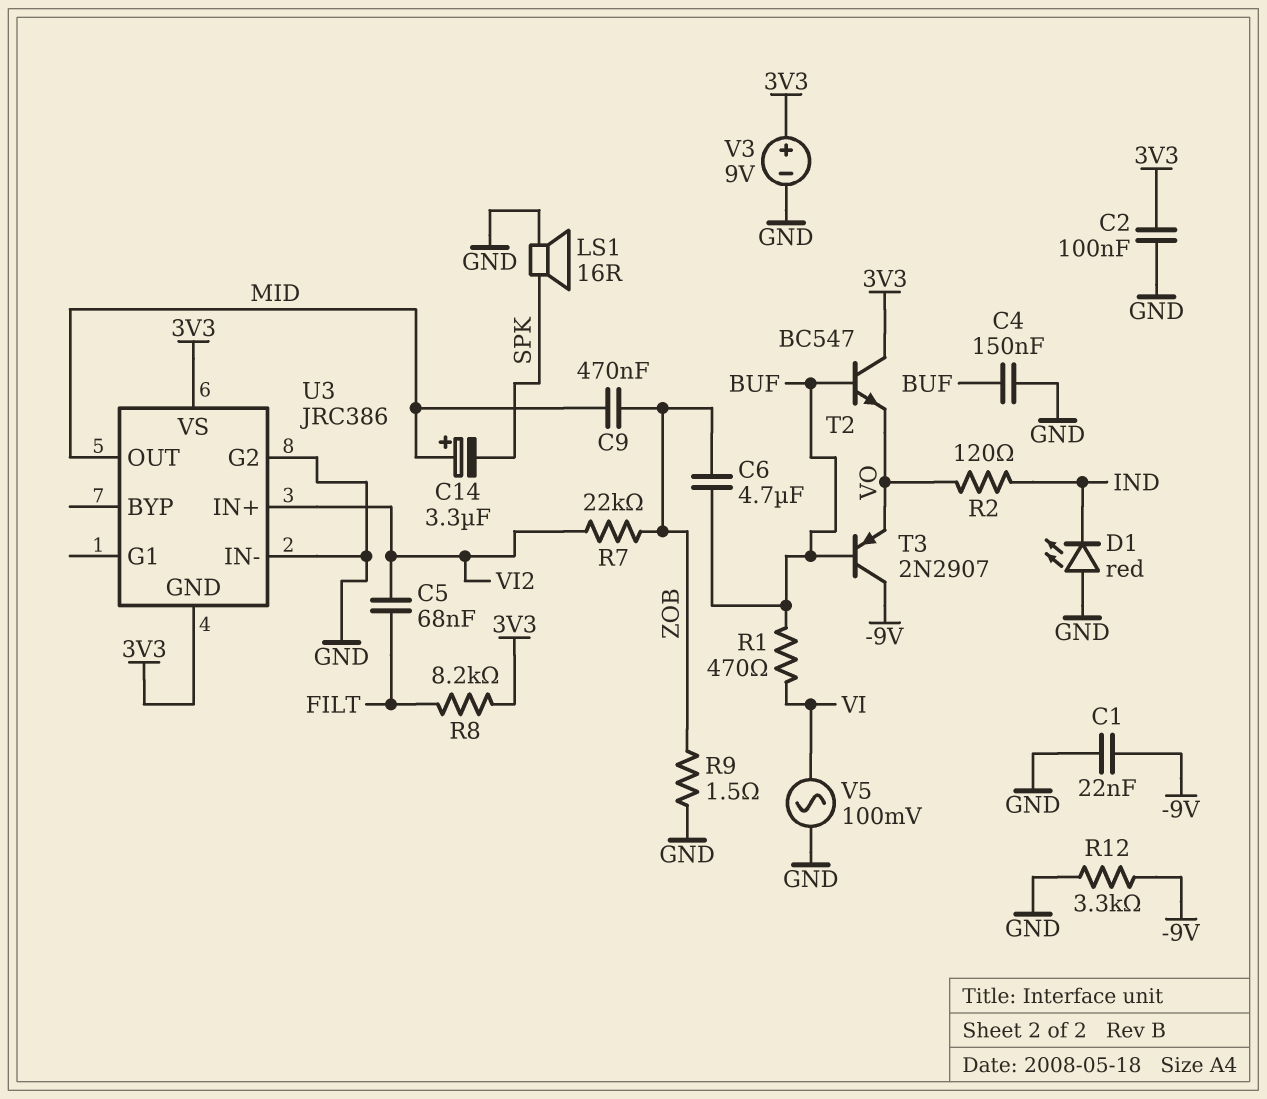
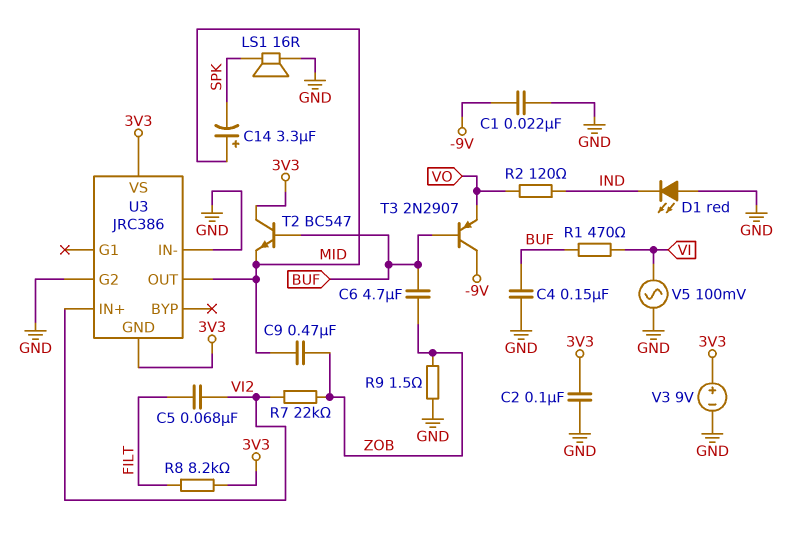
R12: 3.3k (-9V, GND) -> none
T2: NPN BC547 (B BUF, C 3V3, E VO) -> NPN BC547 (B BUF, C 3V3, E MID)

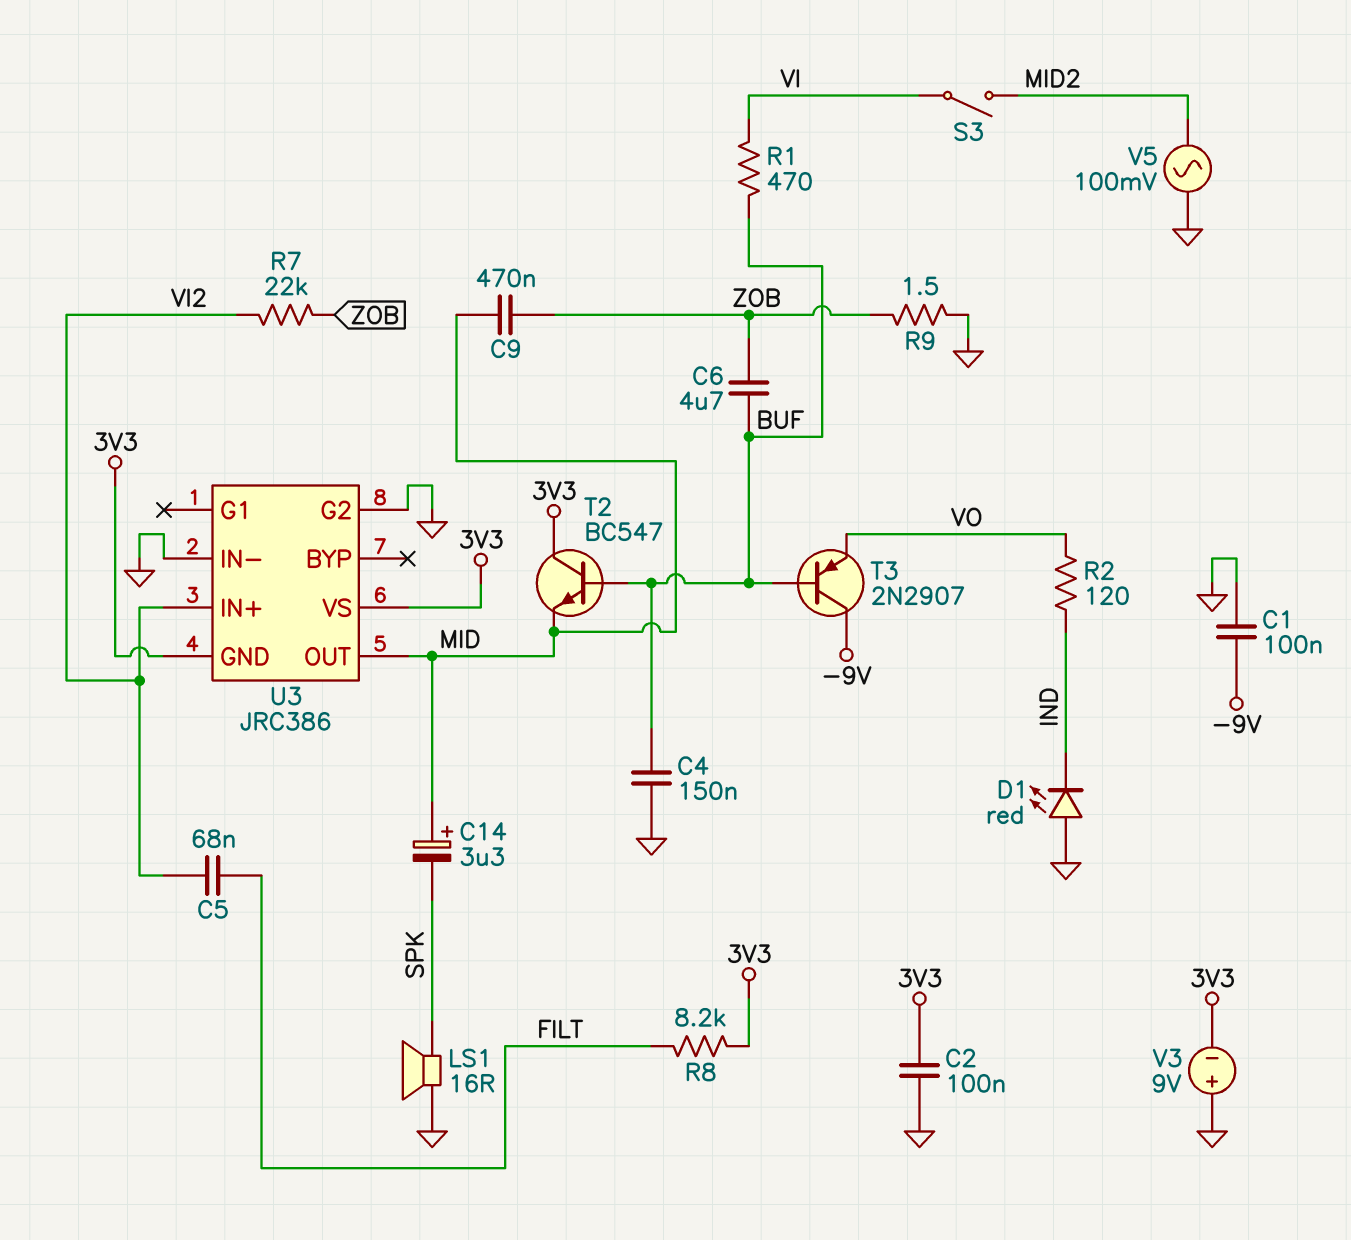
C1: 22nF (-9V, GND) -> 100nF (-9V, GND)
S3: none -> switch (MID2, VI)
V3: 9V (plus 3V3, minus GND) -> 9V (plus GND, minus 3V3)
V5: AC 100mV (GND, VI) -> AC 100mV (GND, MID2)

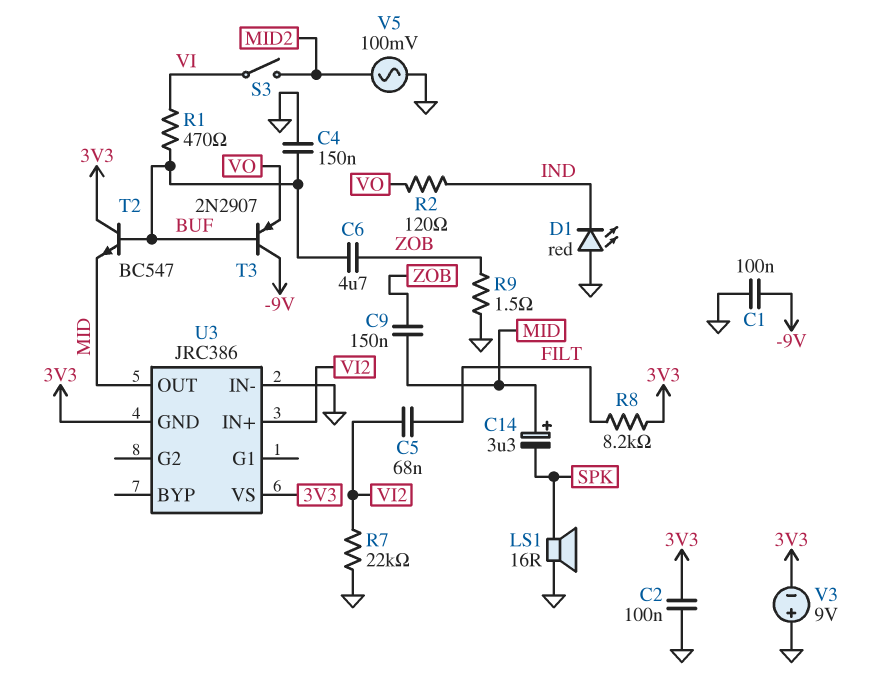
C9: 470nF (MID, ZOB) -> 150nF (MID, ZOB)
R7: 22k (VI2, ZOB) -> 22k (GND, VI2)
U3 pin G2: GND -> none

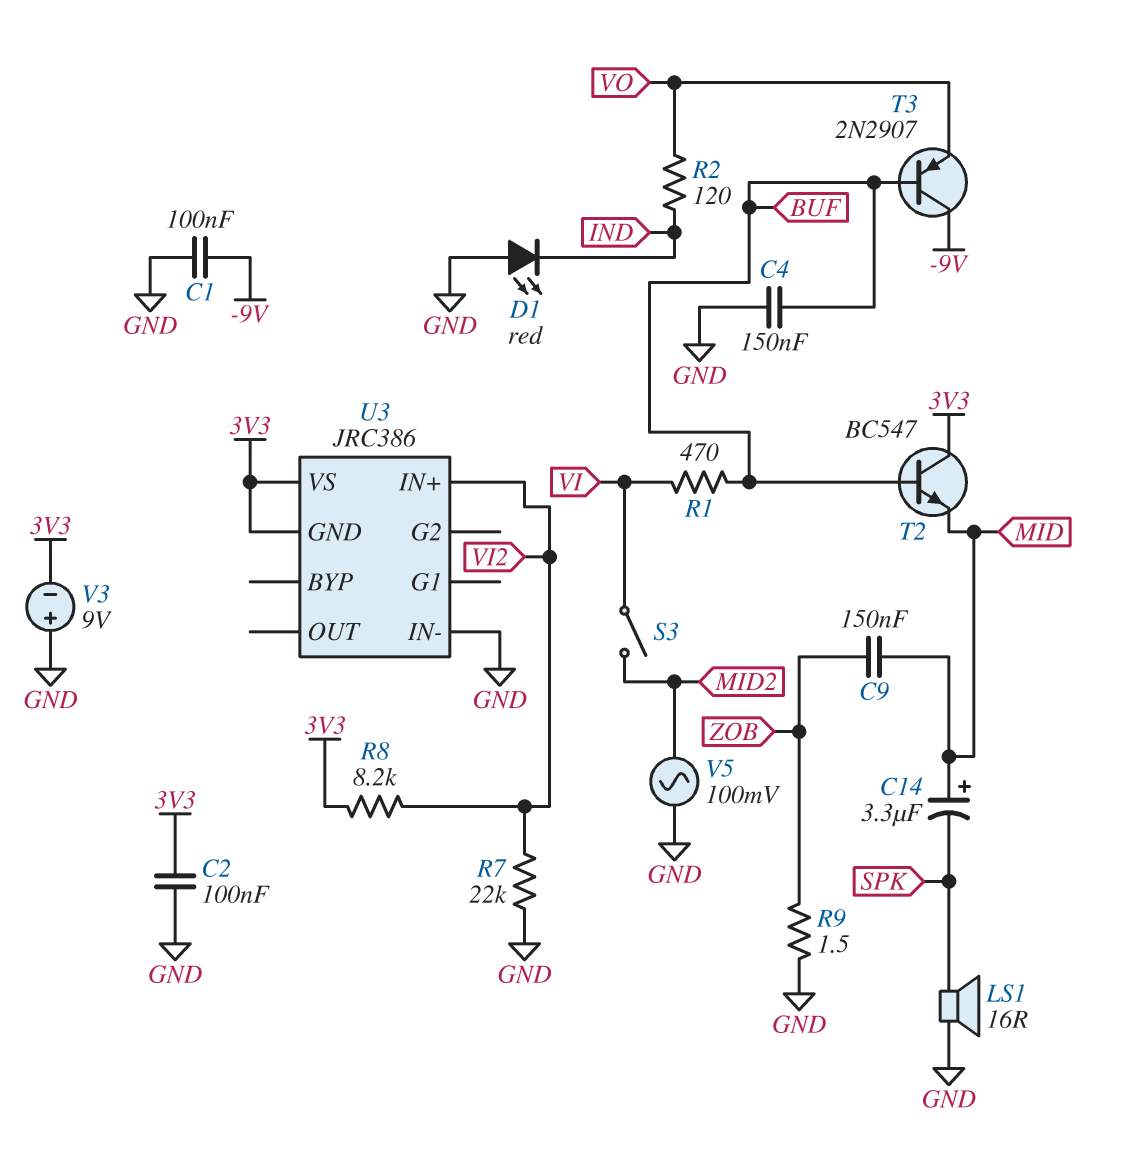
C5: 68nF (FILT, VI2) -> none
C6: 4.7uF (BUF, ZOB) -> none
R8: 8.2k (3V3, FILT) -> 8.2k (3V3, VI2)
U3 pin OUT: MID -> none

